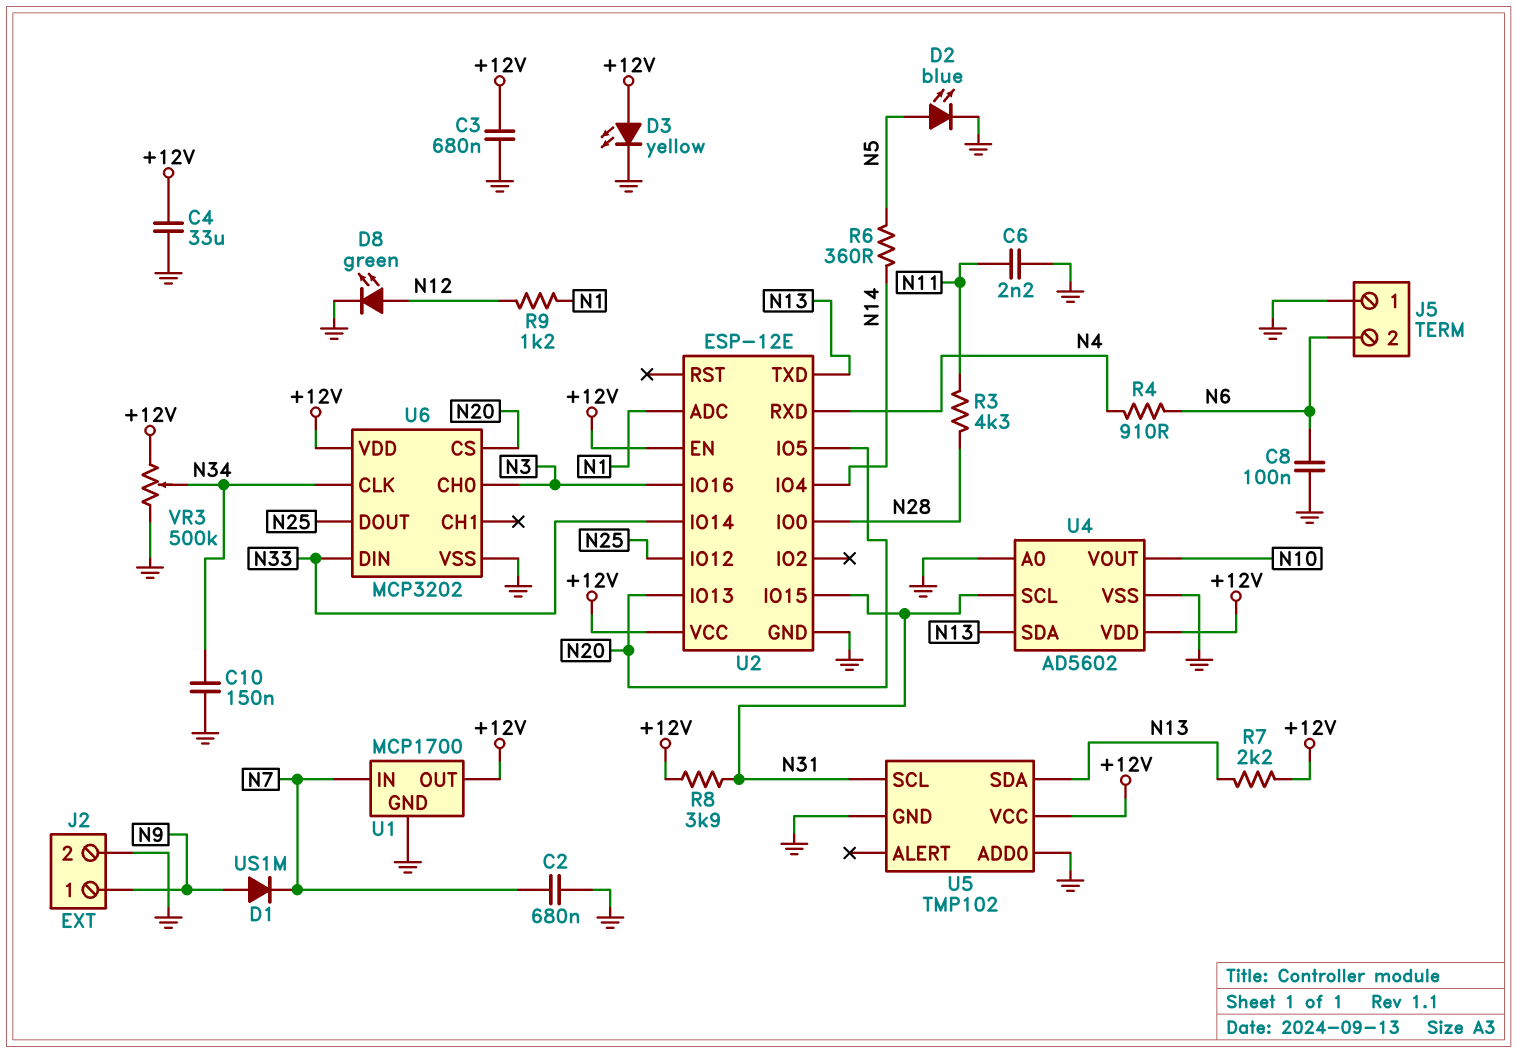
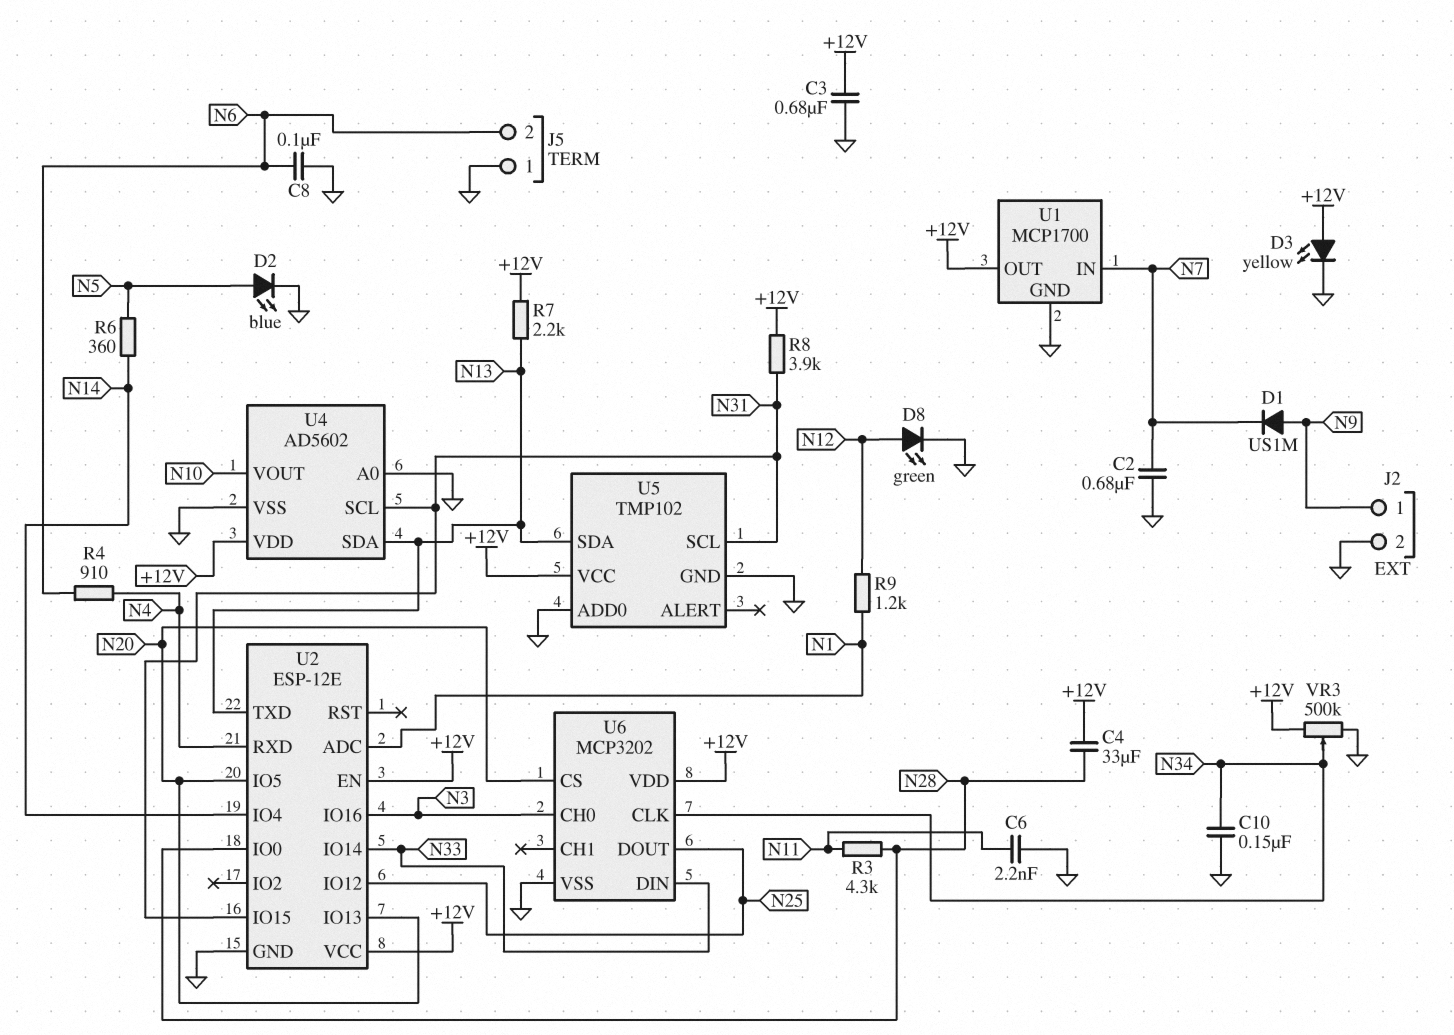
C4: 33uF (+12V, GND) -> 33uF (+12V, N28)

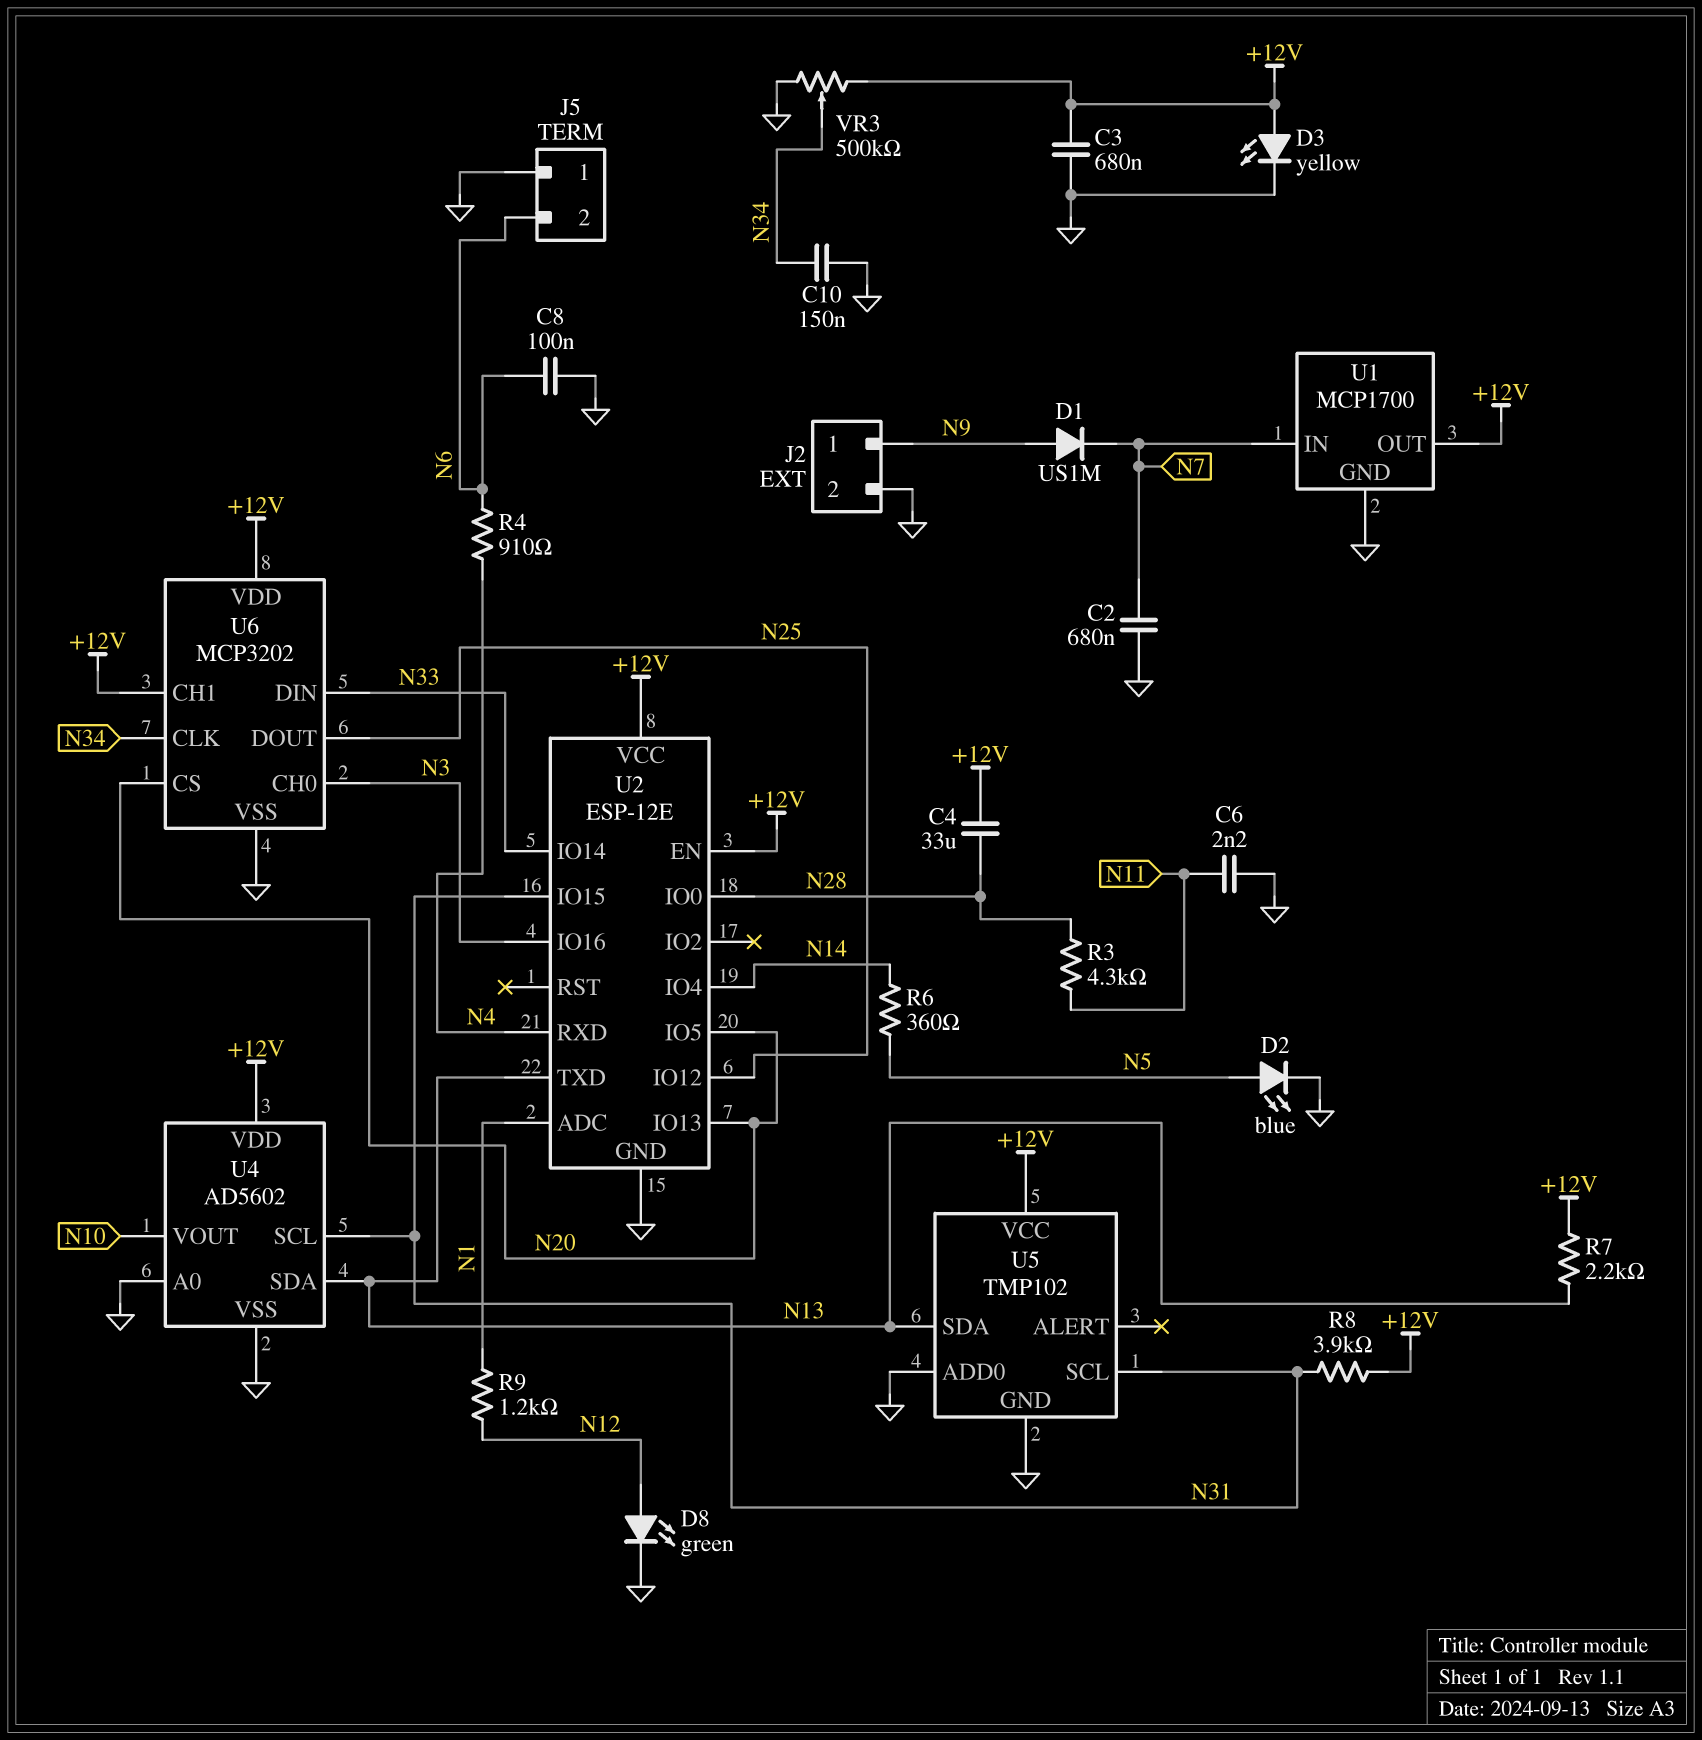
U6 pin CH1: none -> +12V

